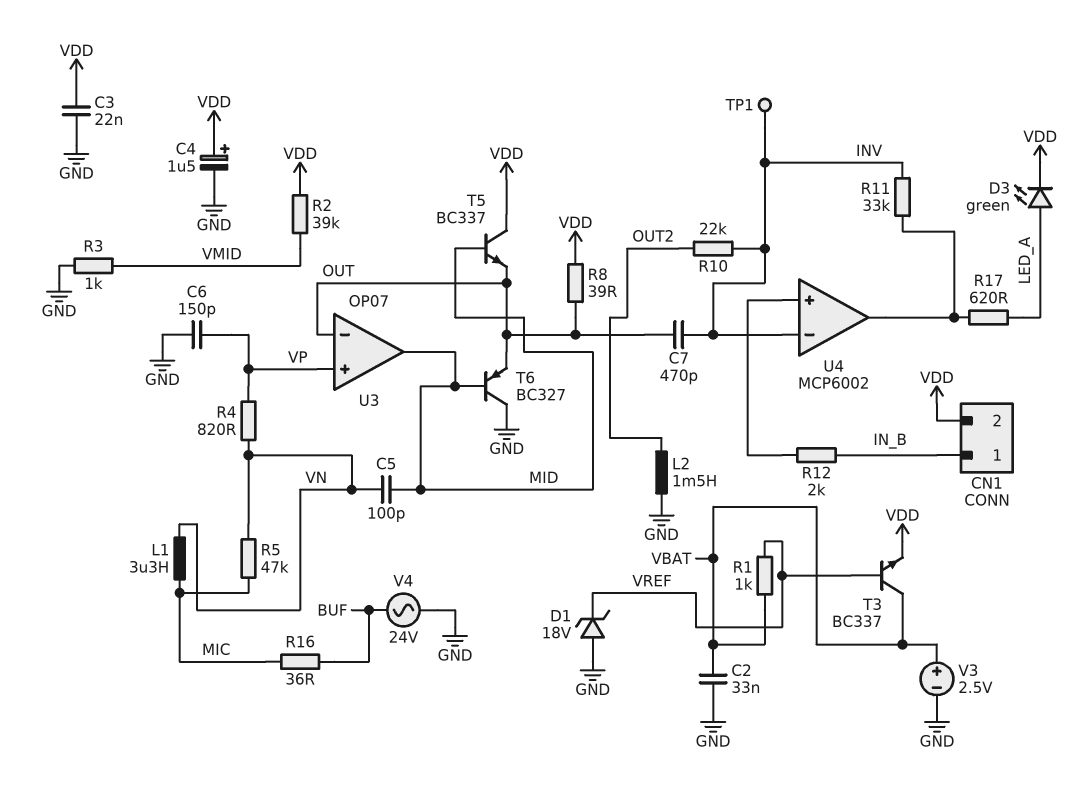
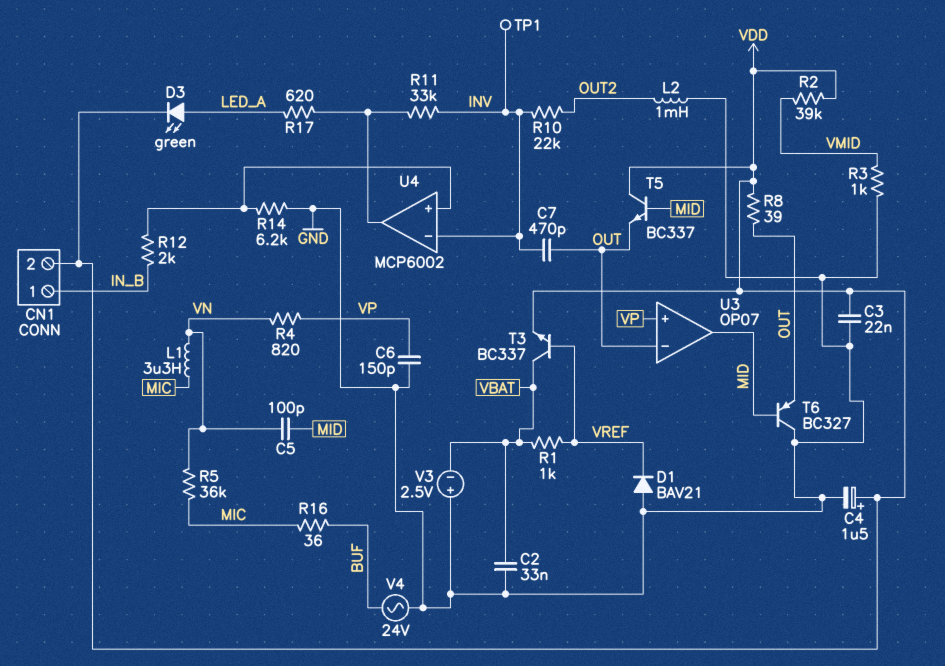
D1: zener 18V (A GND, K VREF) -> diode BAV21 (A GND, K VREF)
L2: 1.5mH (GND, OUT2) -> 1mH (GND, OUT2)
R5: 47k (MIC, VN) -> 36k (MIC, VN)
R14: none -> 6.2k (GND, U4/in+)
V3: 2.5V (plus VBAT, minus GND) -> 2.5V (plus GND, minus VBAT)

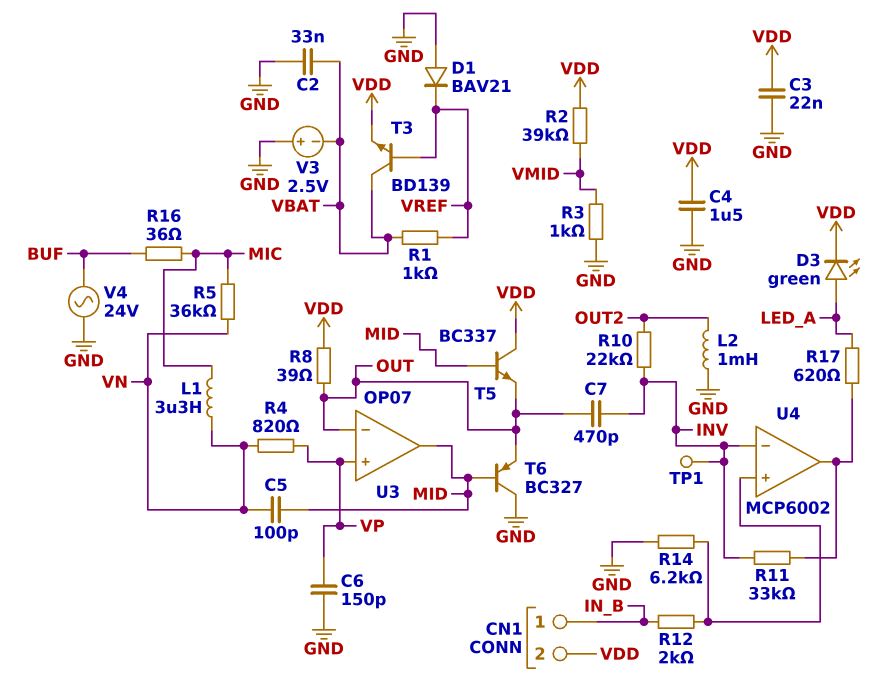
C4: 1.5uF (plus VDD, minus GND) -> 1.5uF (GND, VDD)
T3: NPN BC337 (B VREF, C VBAT, E VDD) -> NPN BD139 (B VREF, C VBAT, E VDD)

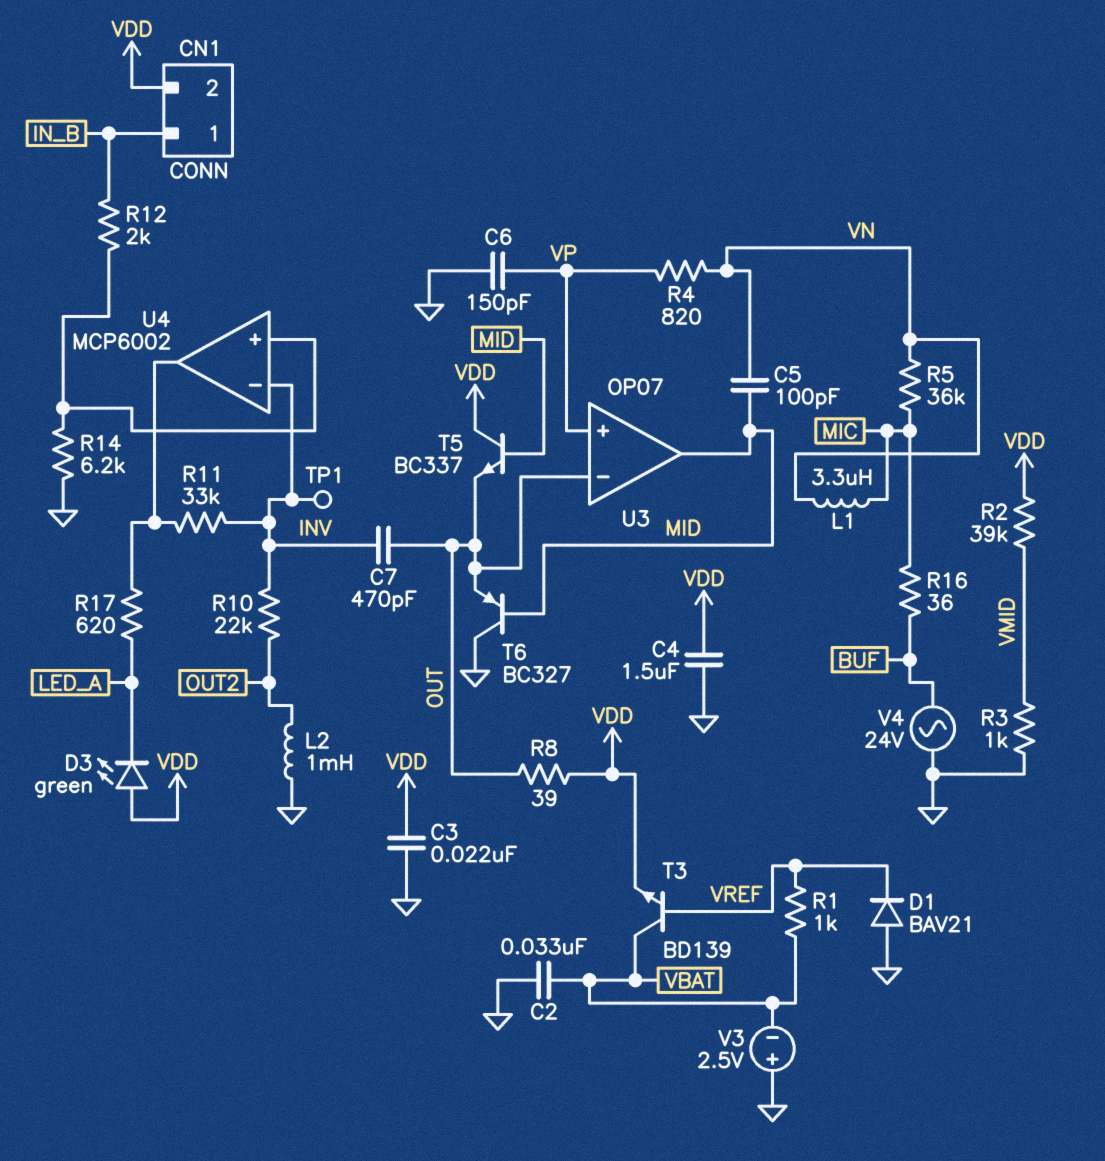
D3: LED green (A LED_A, K VDD) -> LED green (A VDD, K LED_A)

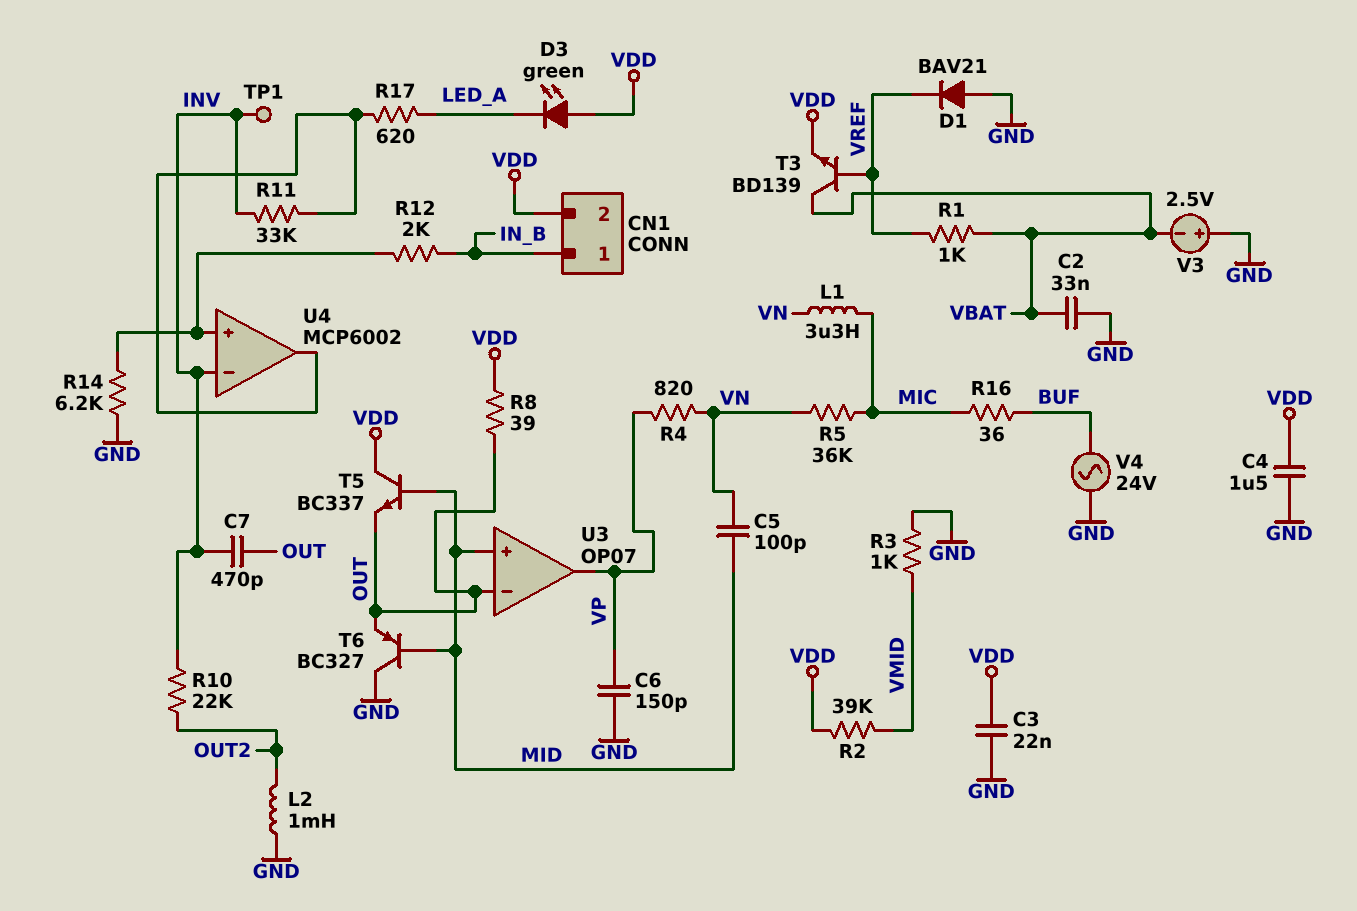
U3 pin in+: VP -> MID
U3 pin out: MID -> VP

